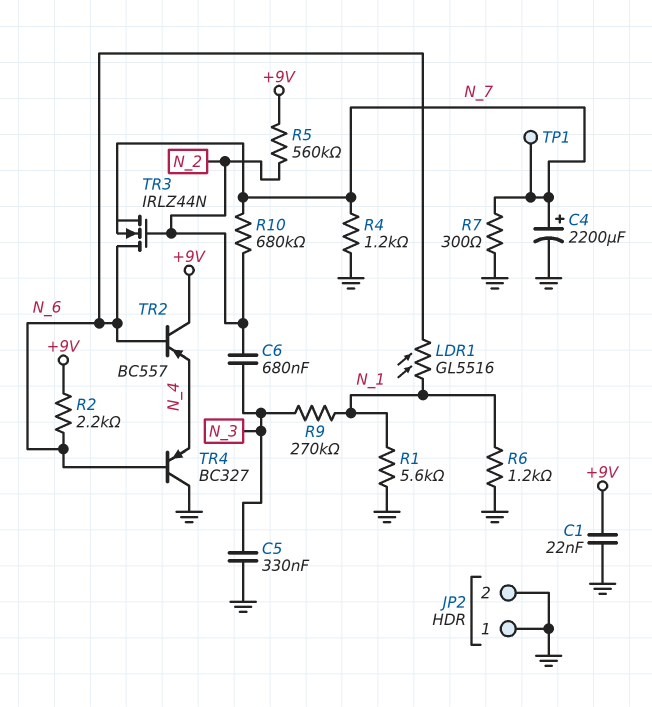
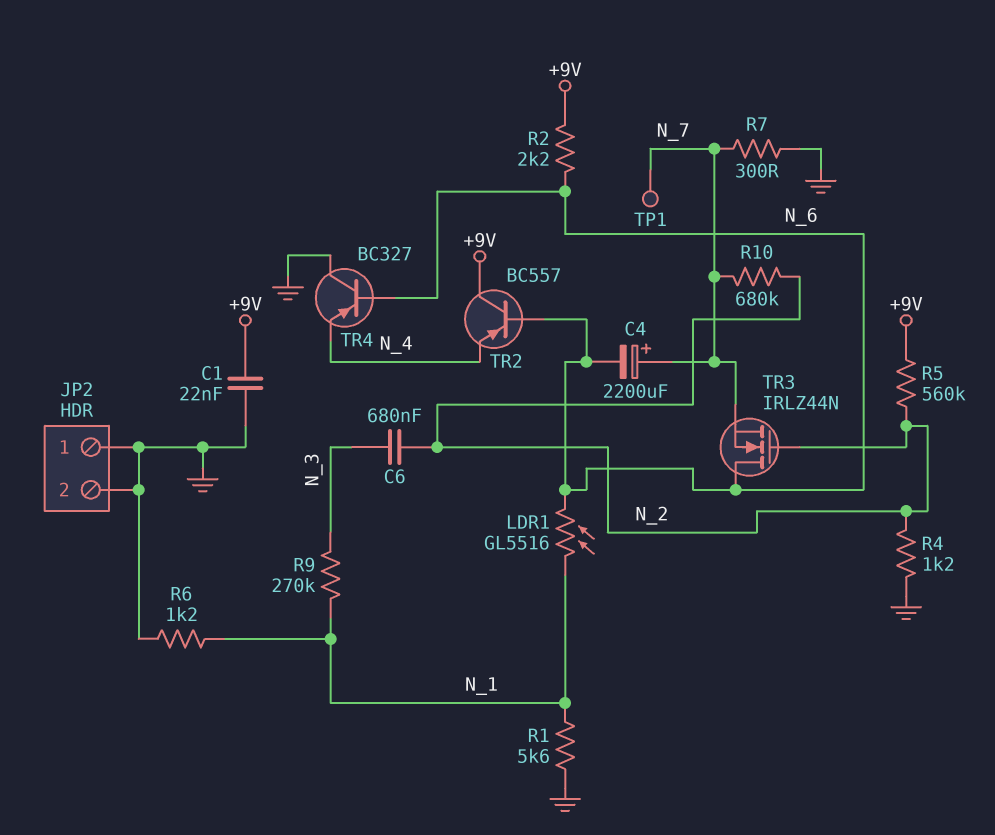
C4: 2200uF (plus N_7, minus GND) -> 2200uF (plus N_7, minus N_6)
C5: 330nF (GND, N_3) -> none
R4: 1.2k (GND, N_7) -> 1.2k (GND, N_2)

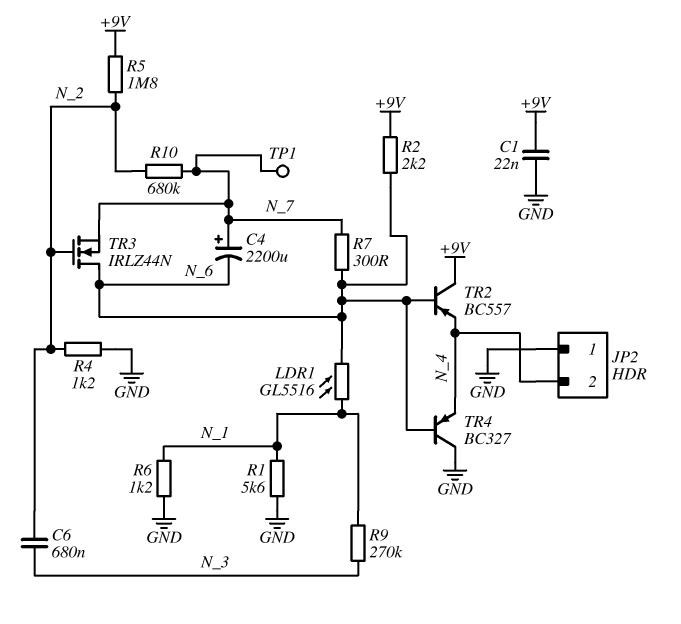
JP2 pin 2: GND -> N_4
R5: 560k (+9V, N_2) -> 1.8M (+9V, N_2)
R7: 300 (GND, N_7) -> 300 (N_6, N_7)

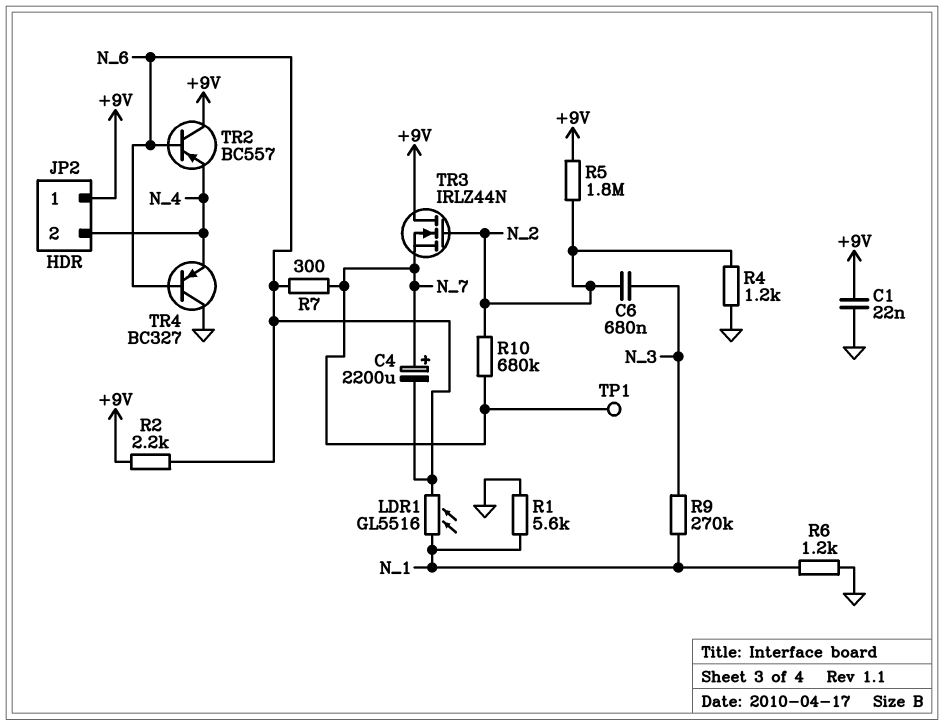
JP2 pin 1: GND -> +9V
TR3: NMOS IRLZ44N (G N_2, D N_6, S N_7) -> NMOS IRLZ44N (G N_2, D +9V, S N_7)

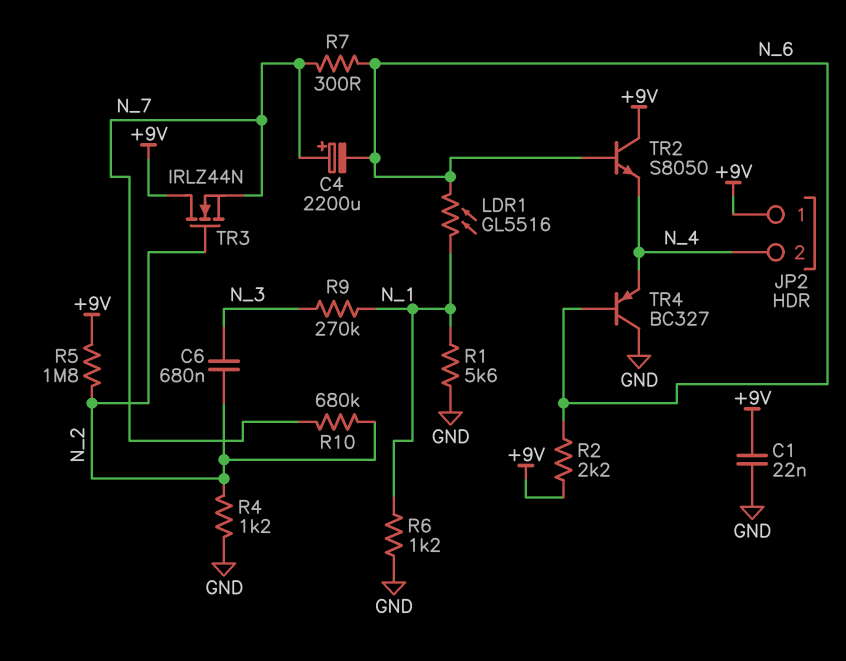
TP1: test point (N_7) -> none
TR2: PNP BC557 (B N_6, C +9V, E N_4) -> NPN S8050 (B N_6, C +9V, E N_4)

